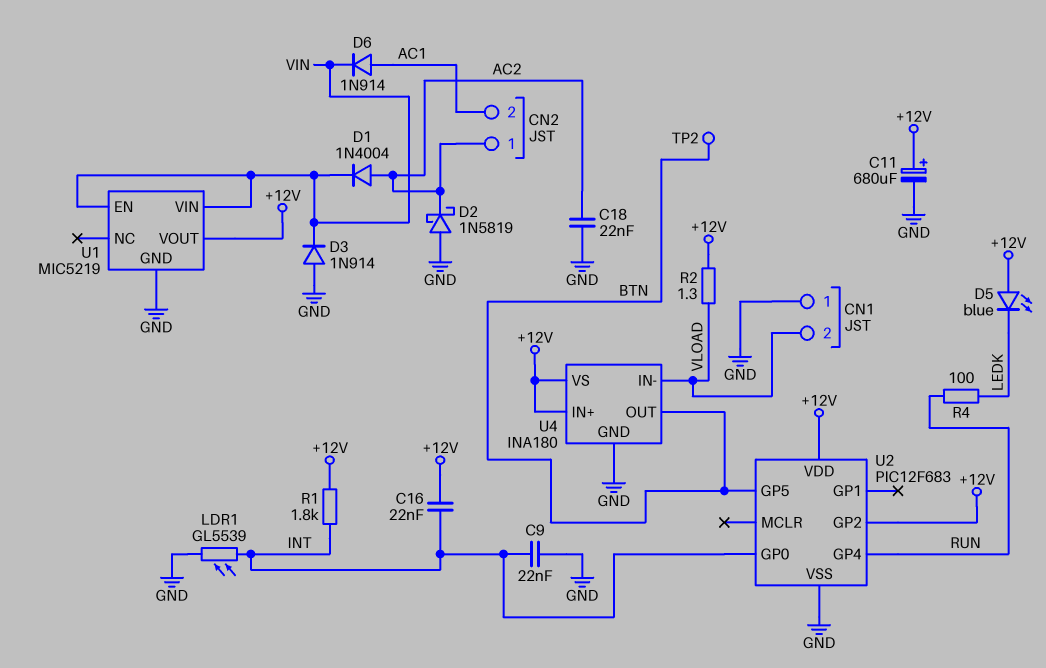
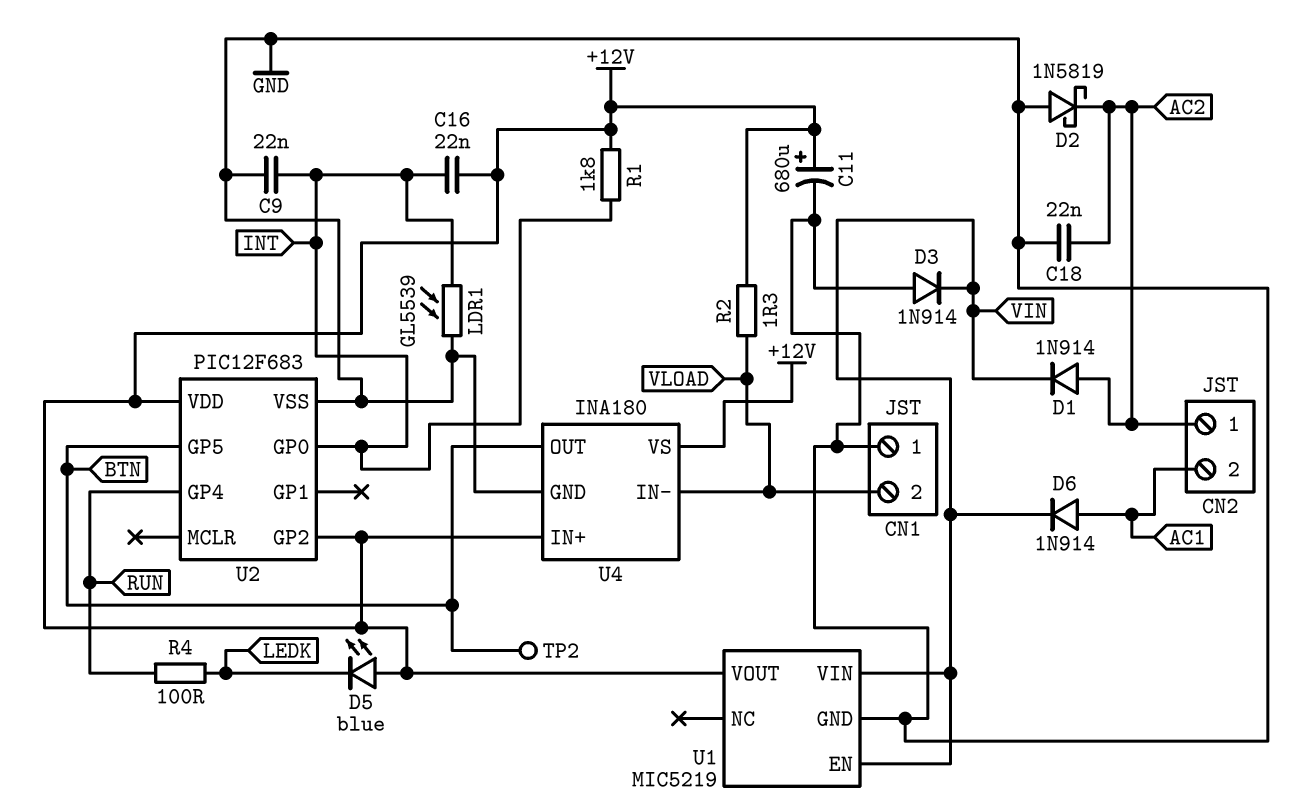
D1: diode 1N4004 (A AC2, K VIN) -> diode 1N914 (A AC2, K VIN)

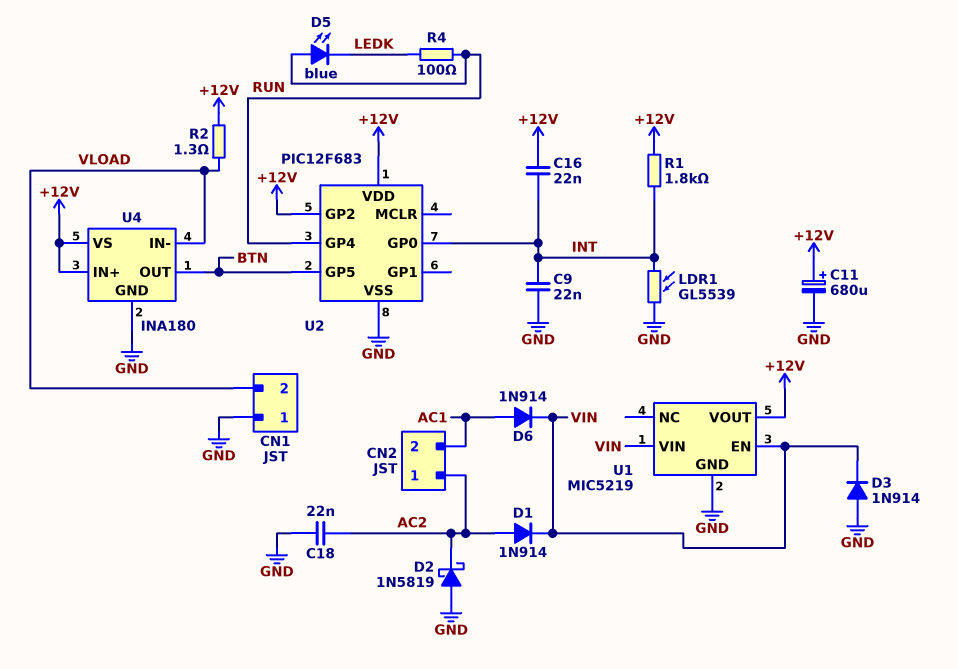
D5: LED blue (A +12V, K LEDK) -> LED blue (A RUN, K LEDK)
TP2: test point (BTN) -> none

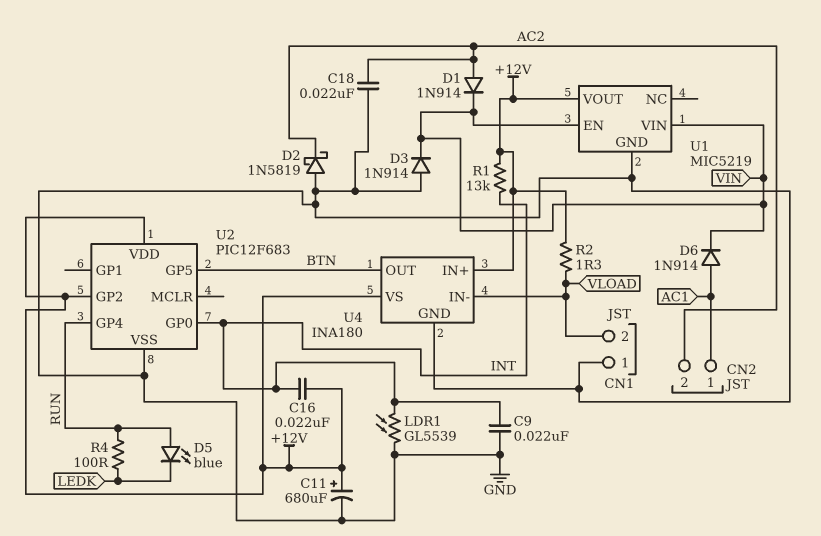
CN2 pin 1: AC2 -> AC1
CN2 pin 2: AC1 -> AC2
R1: 1.8k (+12V, INT) -> 13k (+12V, INT)

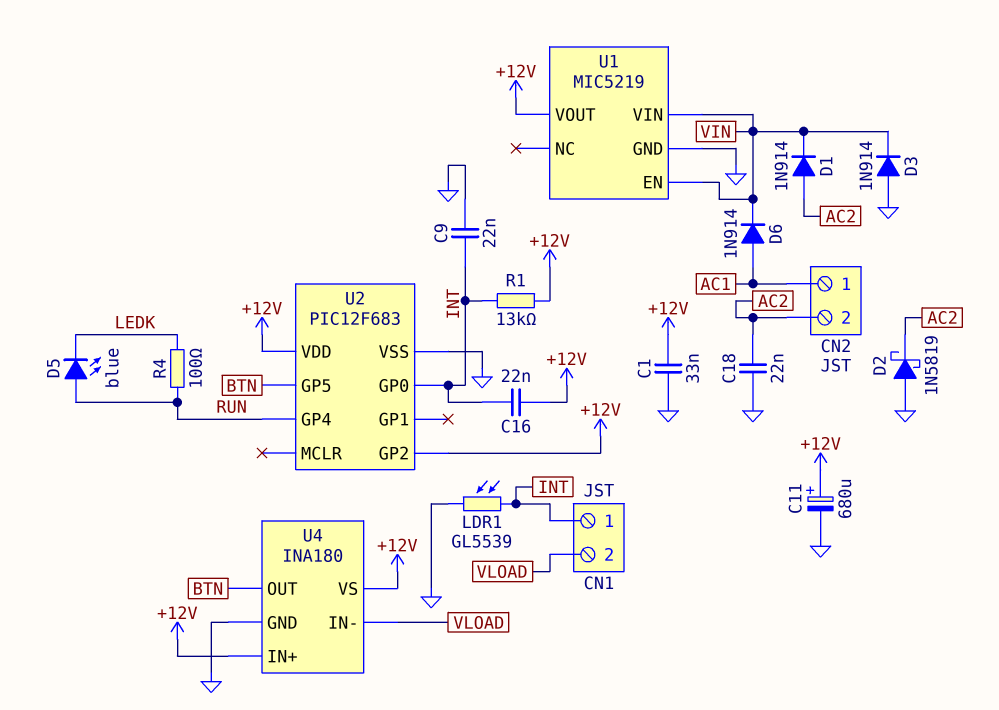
C1: none -> 33nF (+12V, GND)
CN1 pin 1: GND -> INT
R2: 1.3 (+12V, VLOAD) -> none

